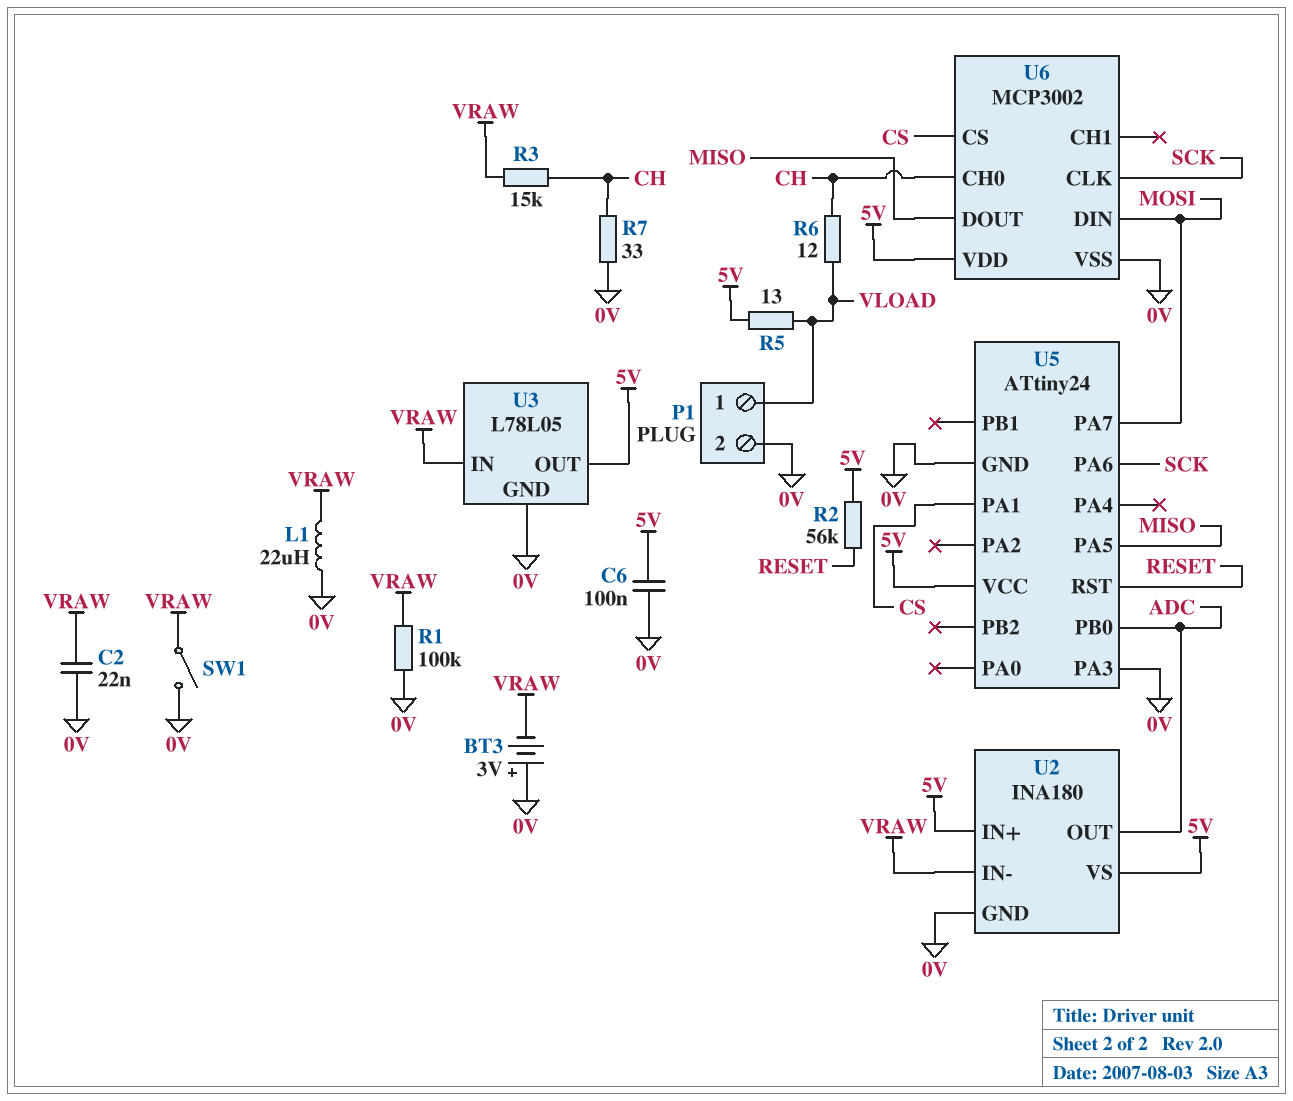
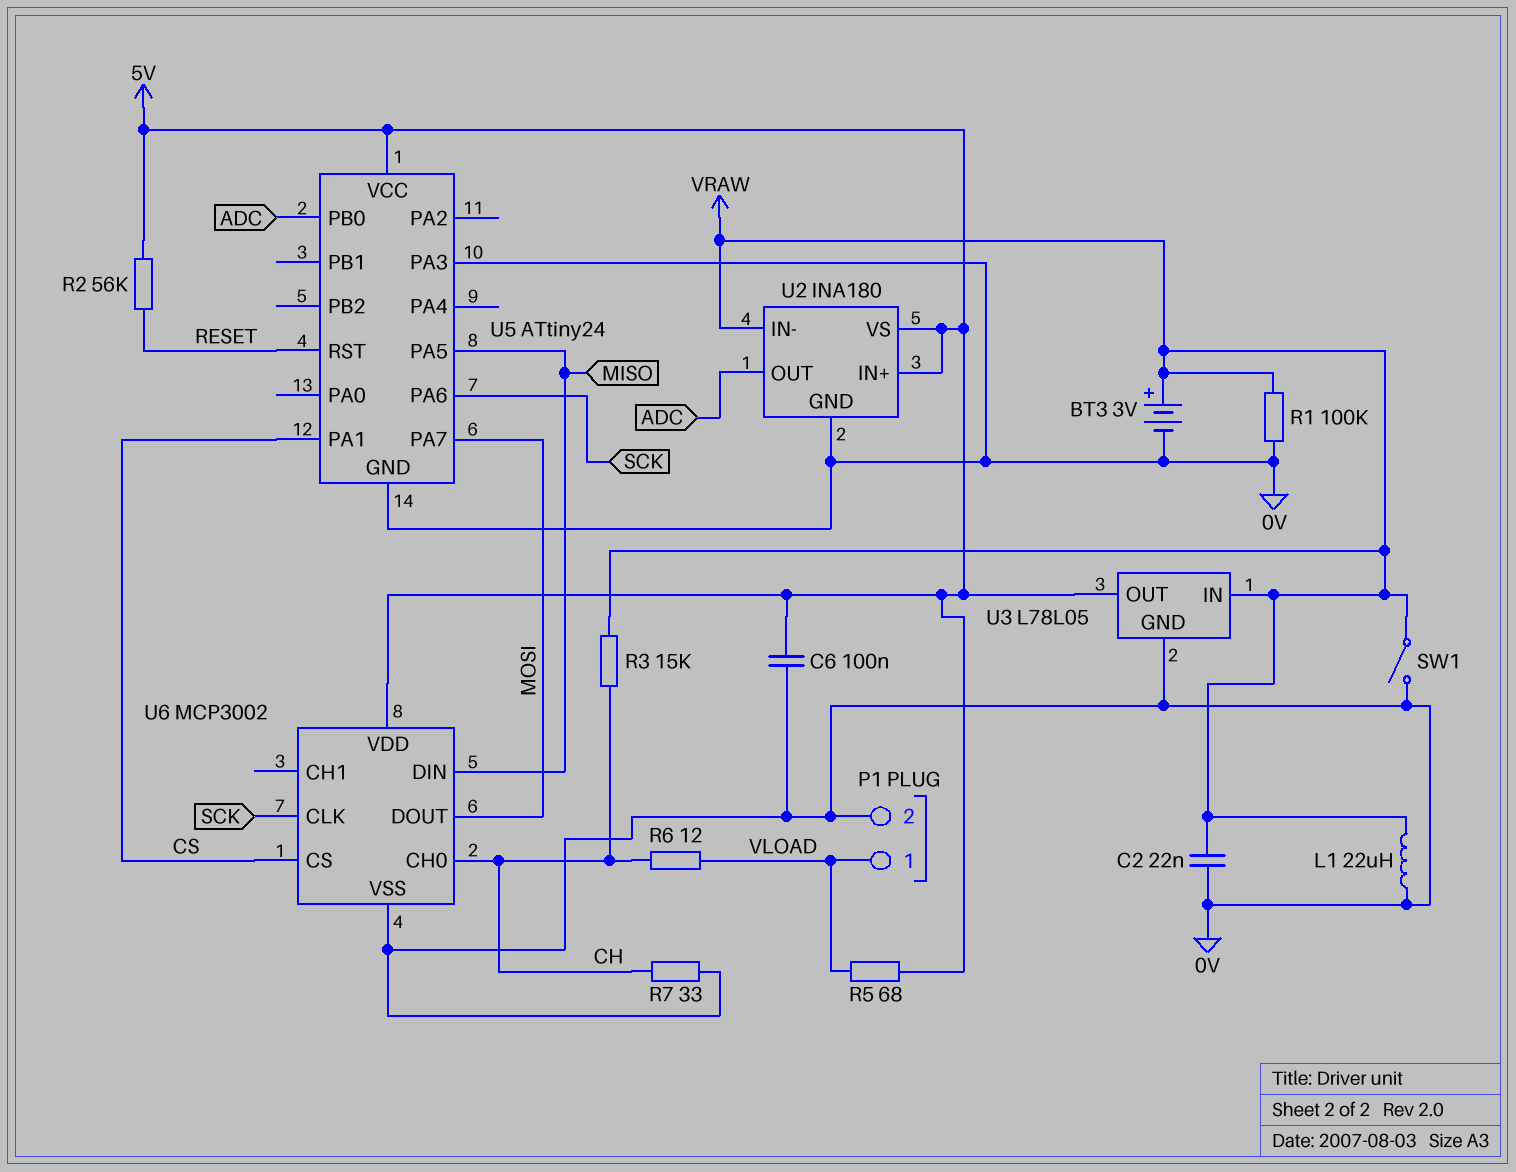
BT3: 3V (plus 0V, minus VRAW) -> 3V (plus VRAW, minus 0V)
R5: 13 (5V, VLOAD) -> 68 (5V, VLOAD)
U6 pin DIN: MOSI -> MISO
U6 pin DOUT: MISO -> MOSI

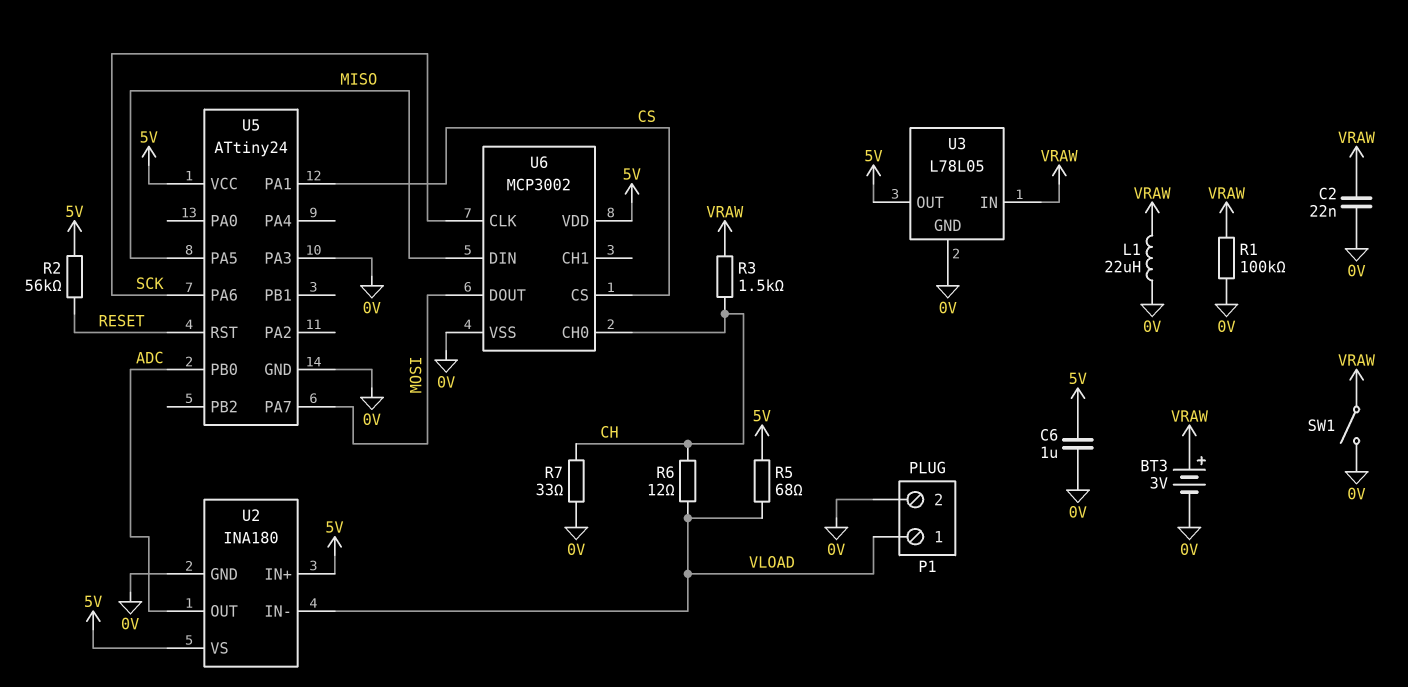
C6: 100nF (0V, 5V) -> 1uF (0V, 5V)
R3: 15k (CH, VRAW) -> 1.5k (CH, VRAW)
U2 pin IN-: VRAW -> VLOAD

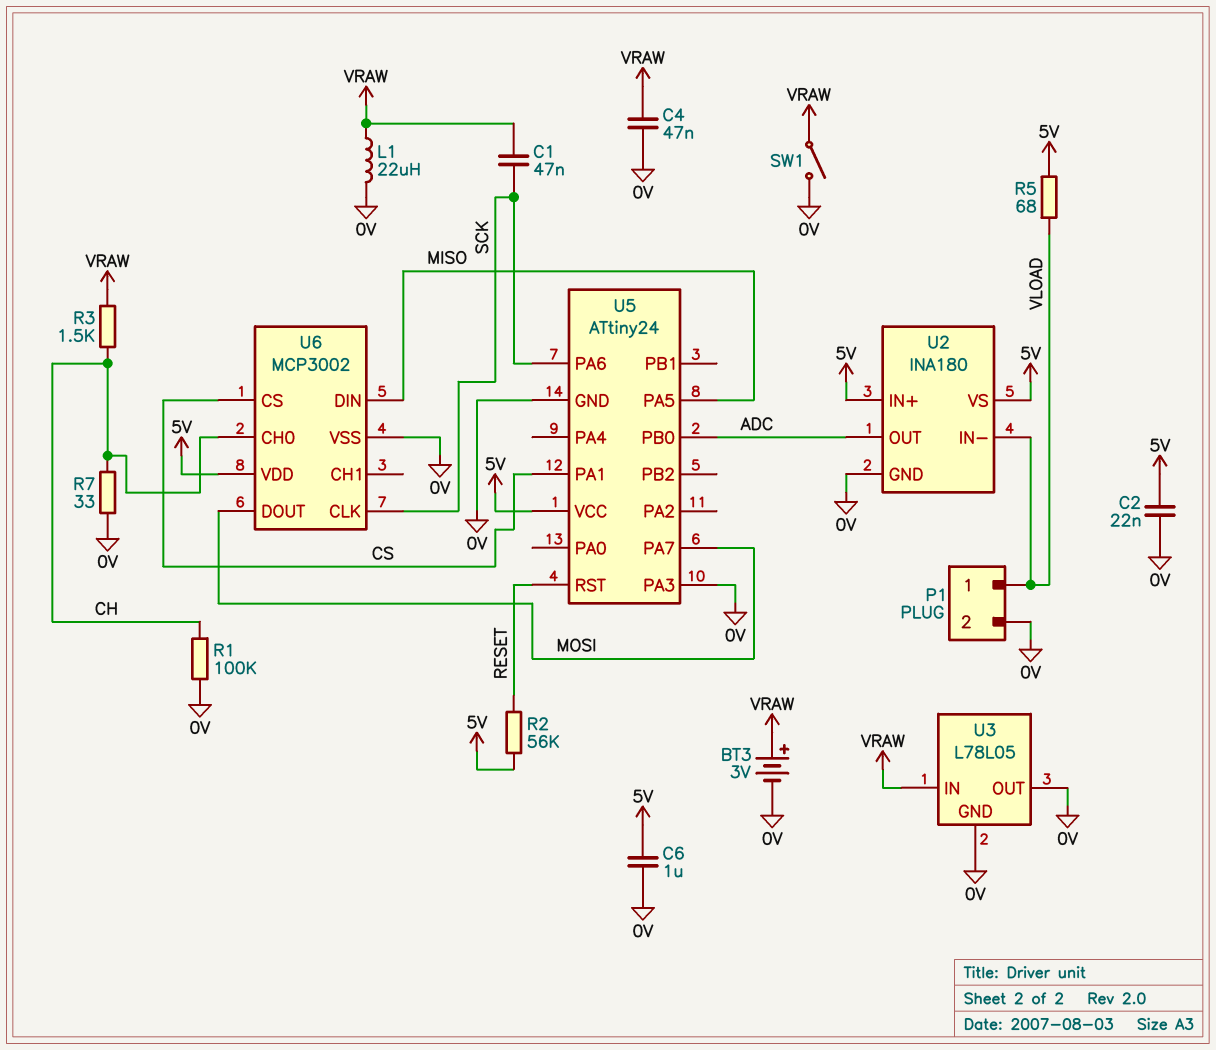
C1: none -> 47nF (SCK, VRAW)
C2: 22nF (0V, VRAW) -> 22nF (0V, 5V)
C4: none -> 47nF (0V, VRAW)
R1: 100k (0V, VRAW) -> 100k (0V, CH)
R6: 12 (CH, VLOAD) -> none
U3 pin OUT: 5V -> 0V

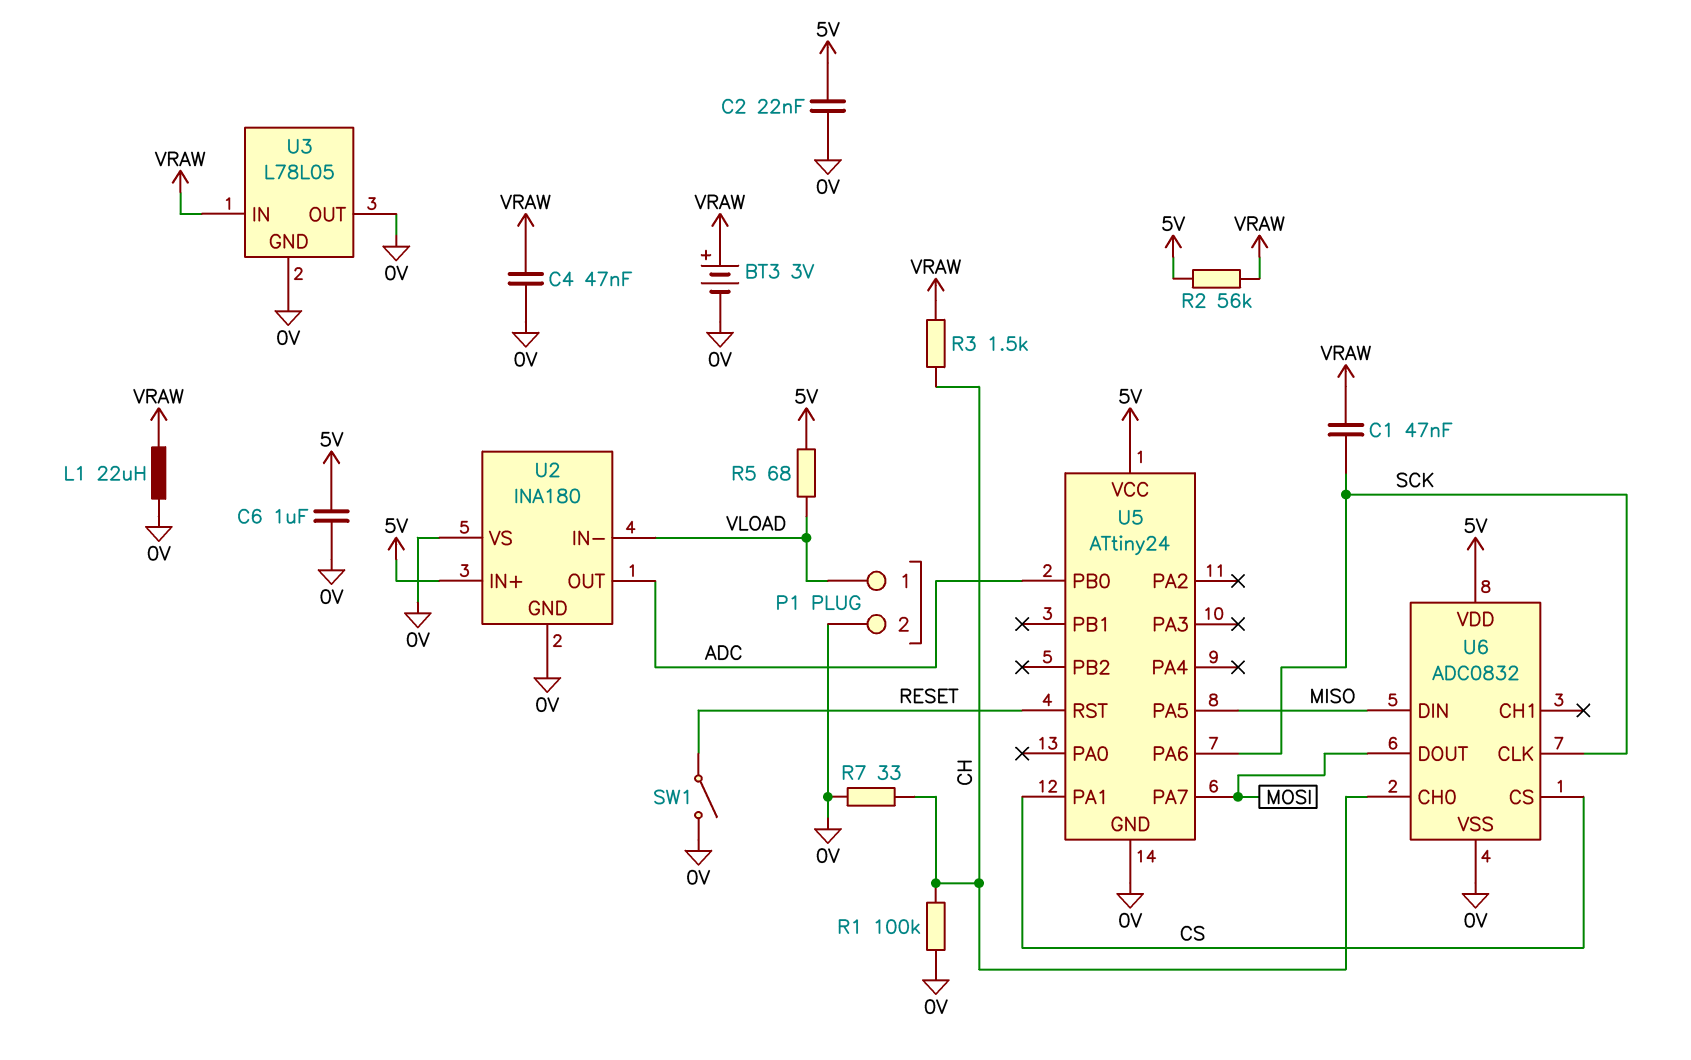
R2: 56k (5V, RESET) -> 56k (5V, VRAW)
SW1: switch (0V, VRAW) -> switch (0V, RESET)
U2 pin VS: 5V -> 0V
U5 pin PA3: 0V -> none
U6: MCP3002 -> ADC0832

